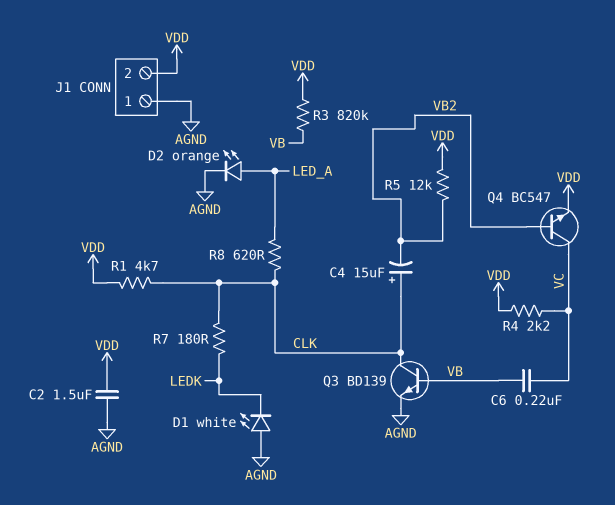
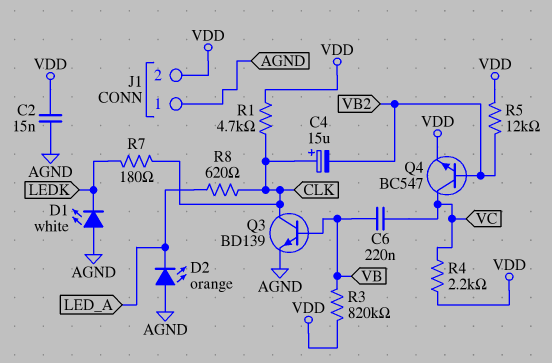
C2: 1.5uF (AGND, VDD) -> 15nF (AGND, VDD)
D2: LED orange (A LED_A, K AGND) -> LED orange (A AGND, K LED_A)

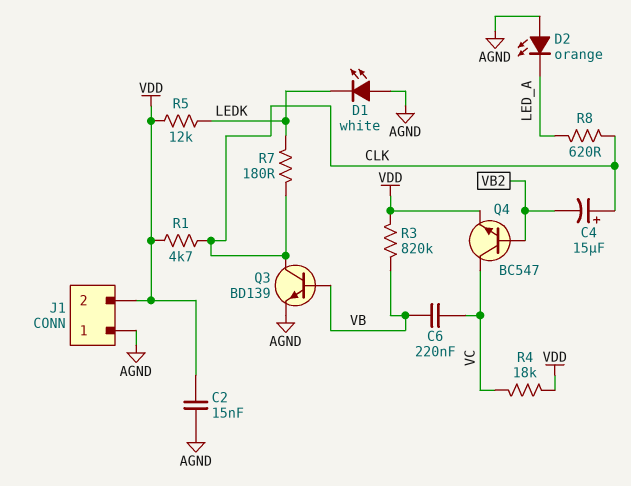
R4: 2.2k (VC, VDD) -> 18k (VC, VDD)
R5: 12k (VB2, VDD) -> 12k (LEDK, VDD)

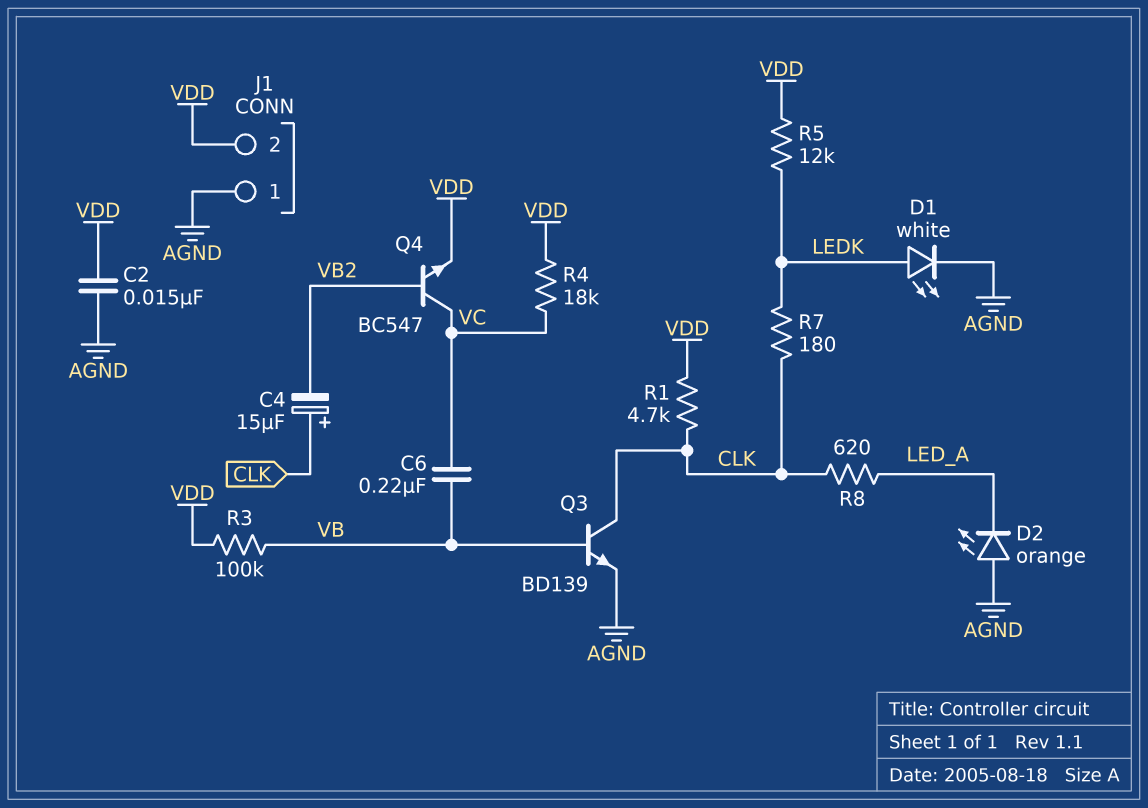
D1: LED white (A AGND, K LEDK) -> LED white (A LEDK, K AGND)
R3: 820k (VB, VDD) -> 100k (VB, VDD)

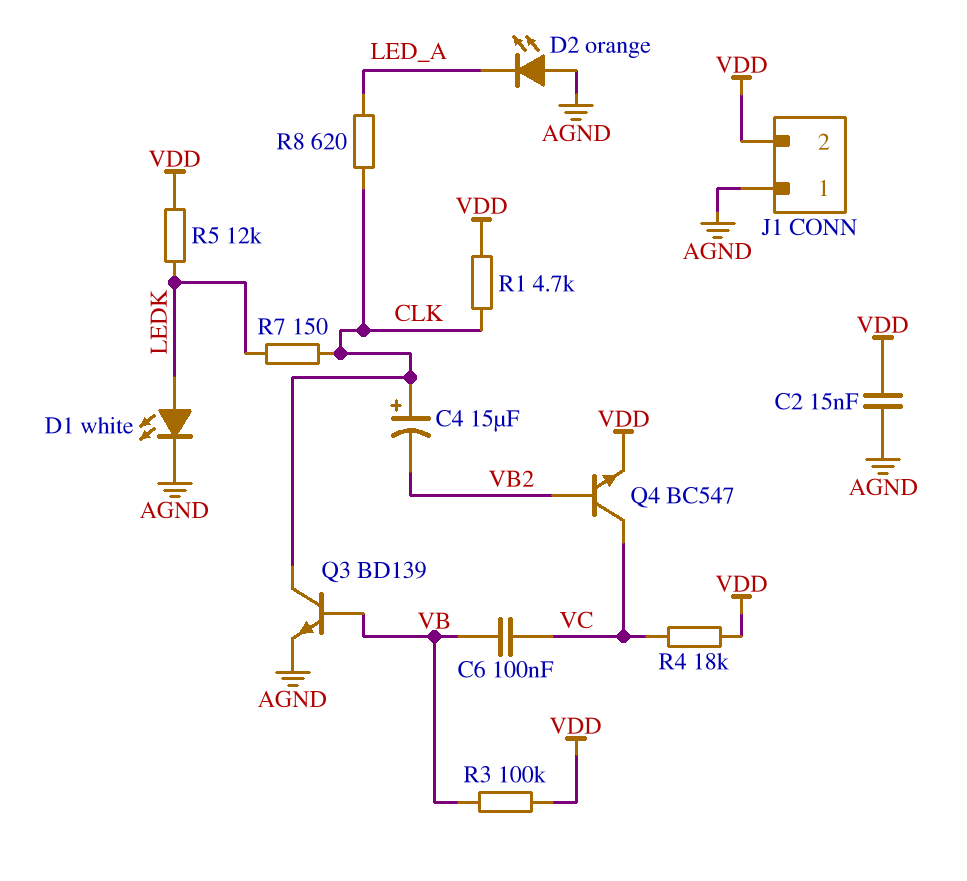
C6: 220nF (VB, VC) -> 100nF (VB, VC)
R7: 180 (CLK, LEDK) -> 150 (CLK, LEDK)

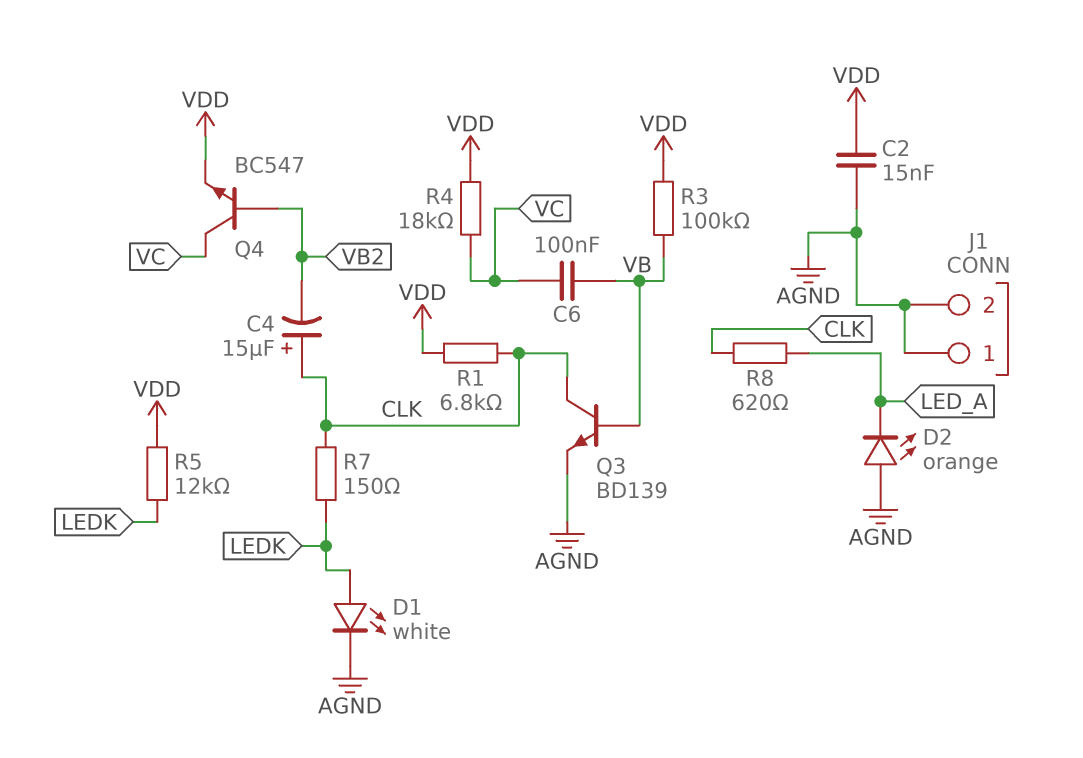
J1 pin 2: VDD -> AGND
R1: 4.7k (CLK, VDD) -> 6.8k (CLK, VDD)

